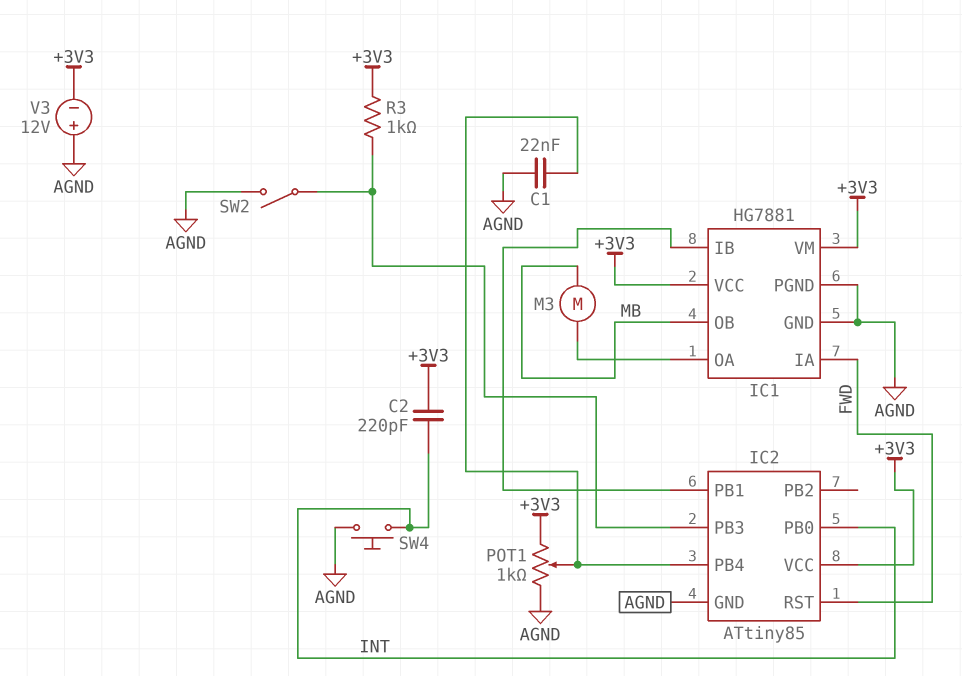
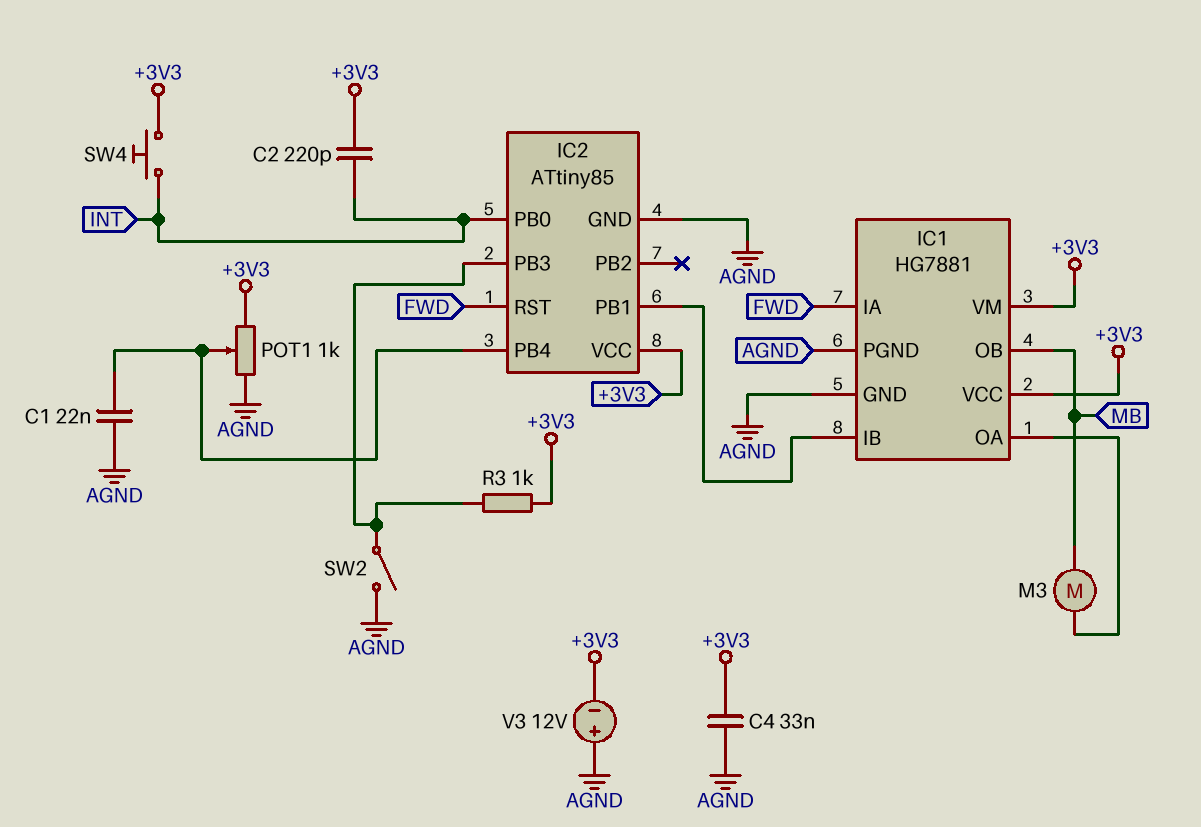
C4: none -> 33nF (+3V3, AGND)
SW4: button (AGND, INT) -> button (+3V3, INT)

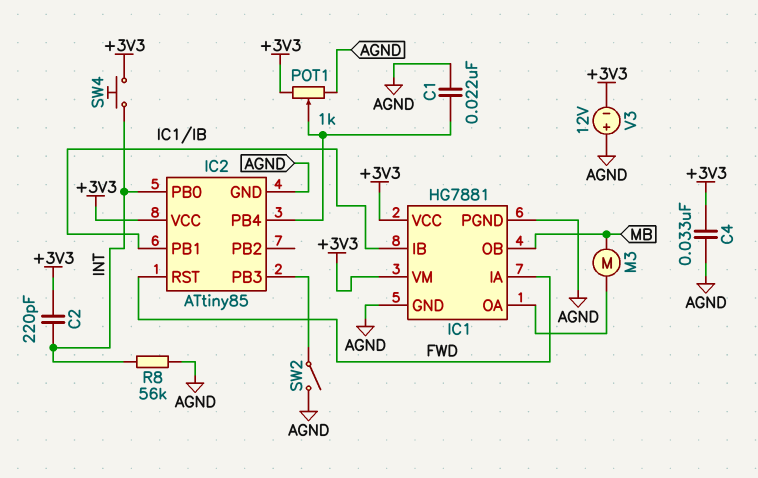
R3: 1k (+3V3, IC2/PB3) -> none
R8: none -> 56k (AGND, INT)

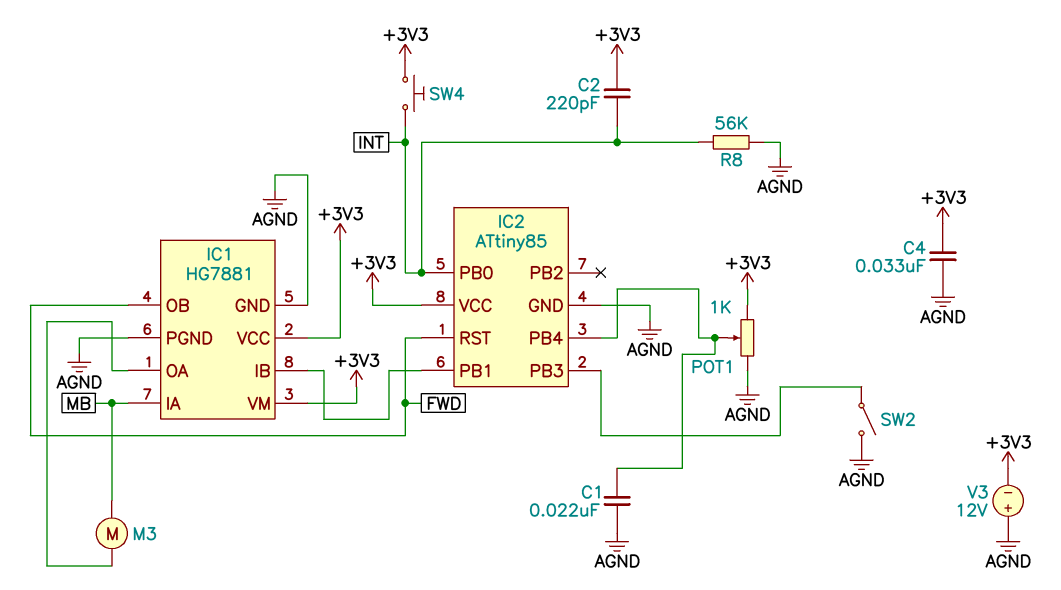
IC1 pin IA: FWD -> MB
IC1 pin OB: MB -> FWD

